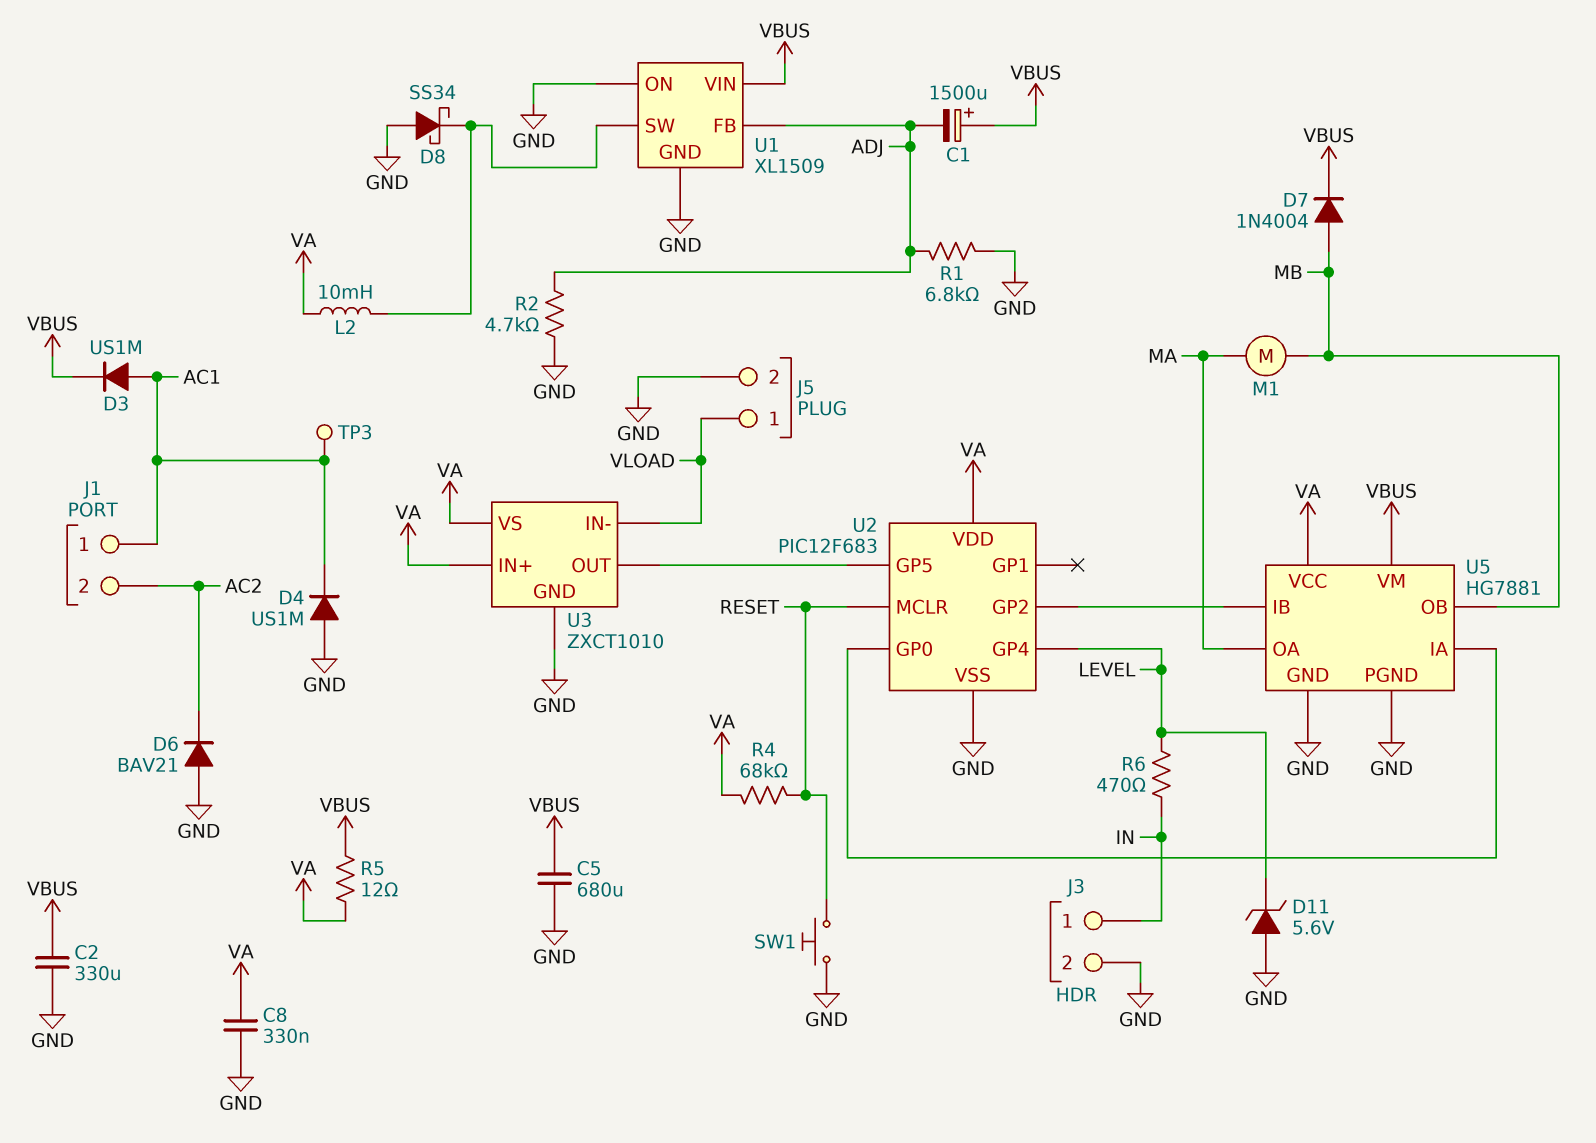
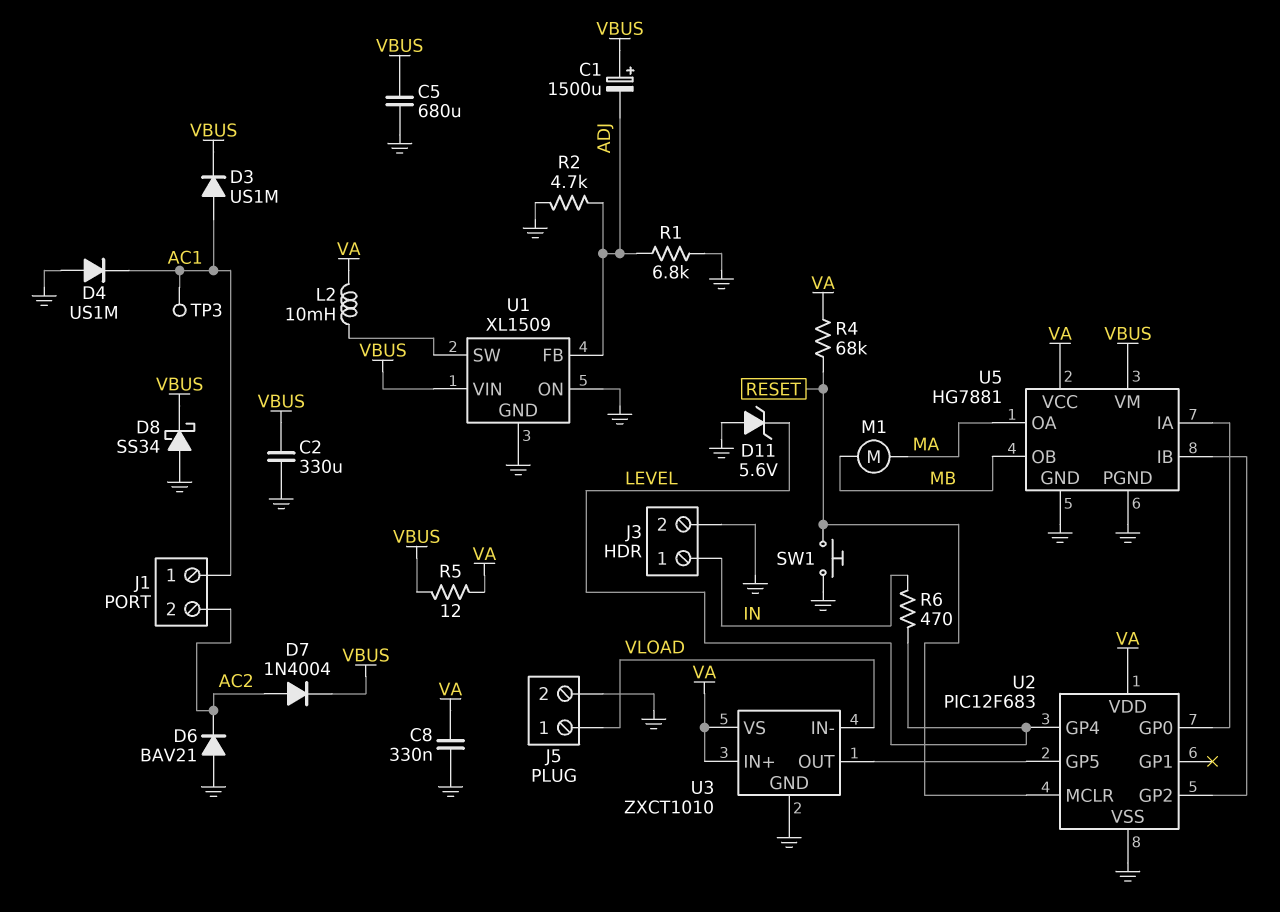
D7: diode 1N4004 (A MB, K VBUS) -> diode 1N4004 (A AC2, K VBUS)
D8: schottky SS34 (A GND, K U1/SW) -> schottky SS34 (A GND, K VBUS)

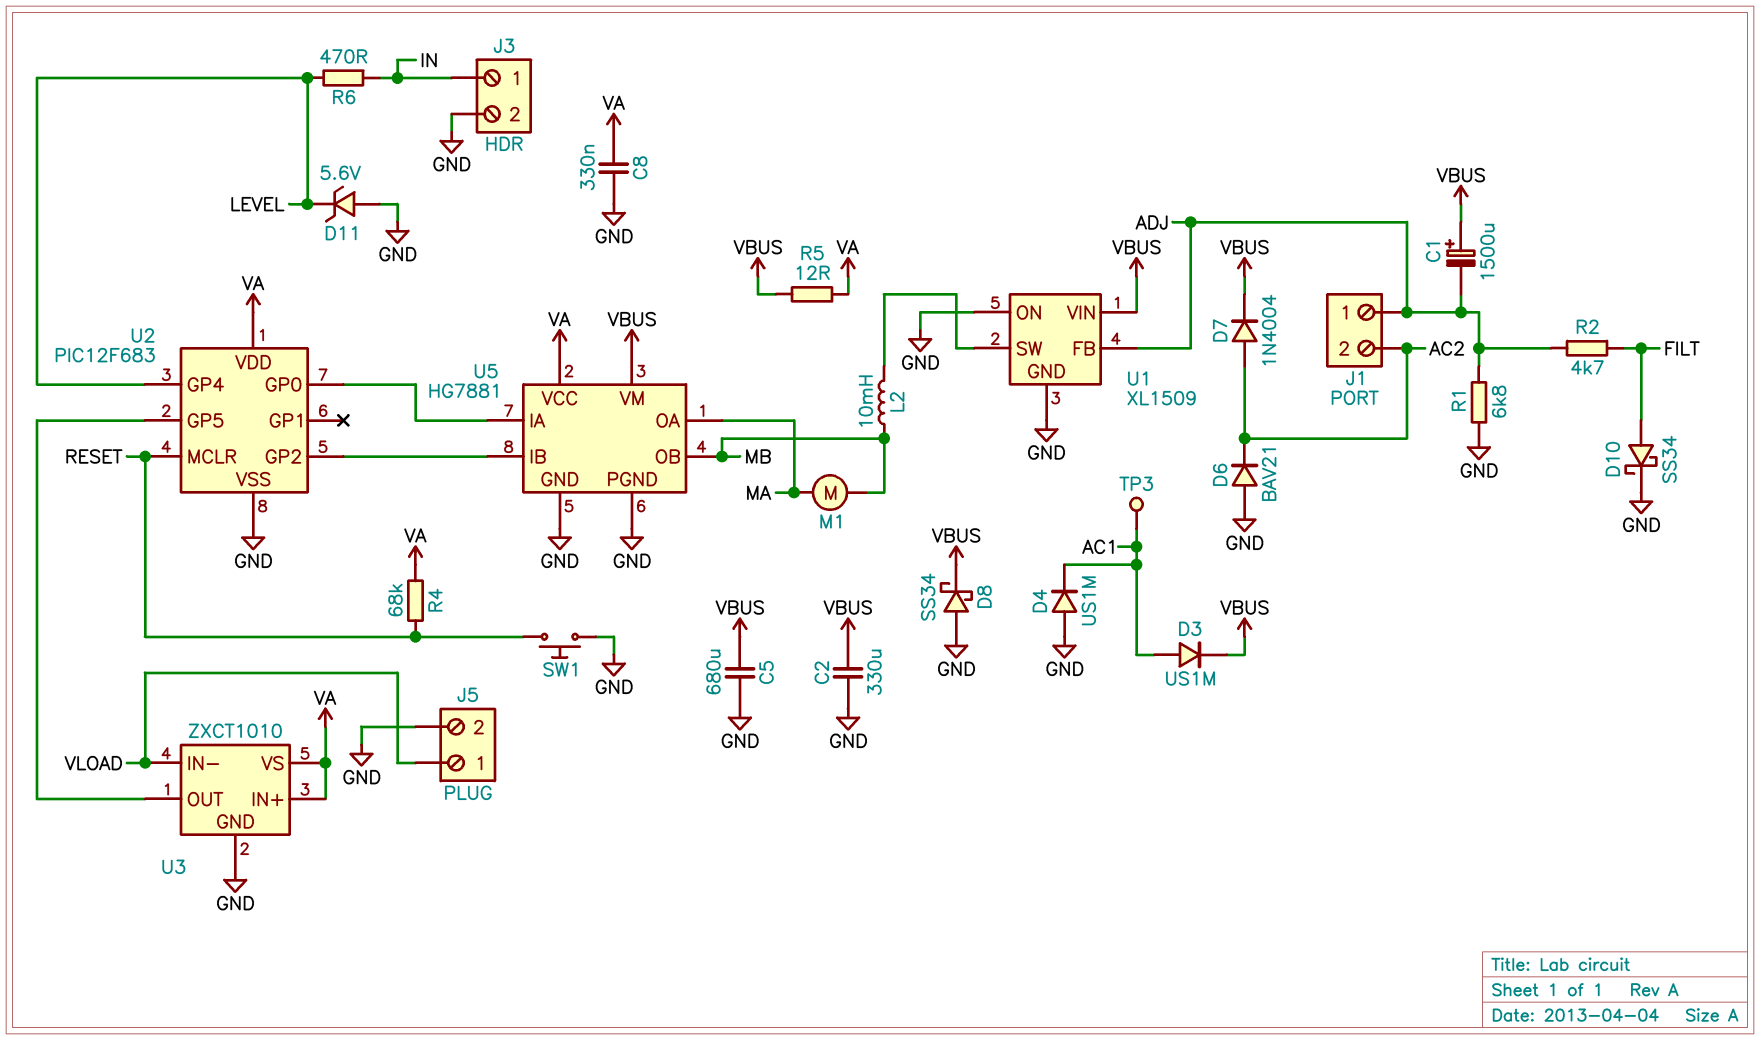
D10: none -> schottky SS34 (A FILT, K GND)
J1 pin 1: AC1 -> ADJ
L2: 10mH (U1/SW, VA) -> 10mH (MB, U1/SW)
R2: 4.7k (ADJ, GND) -> 4.7k (ADJ, FILT)

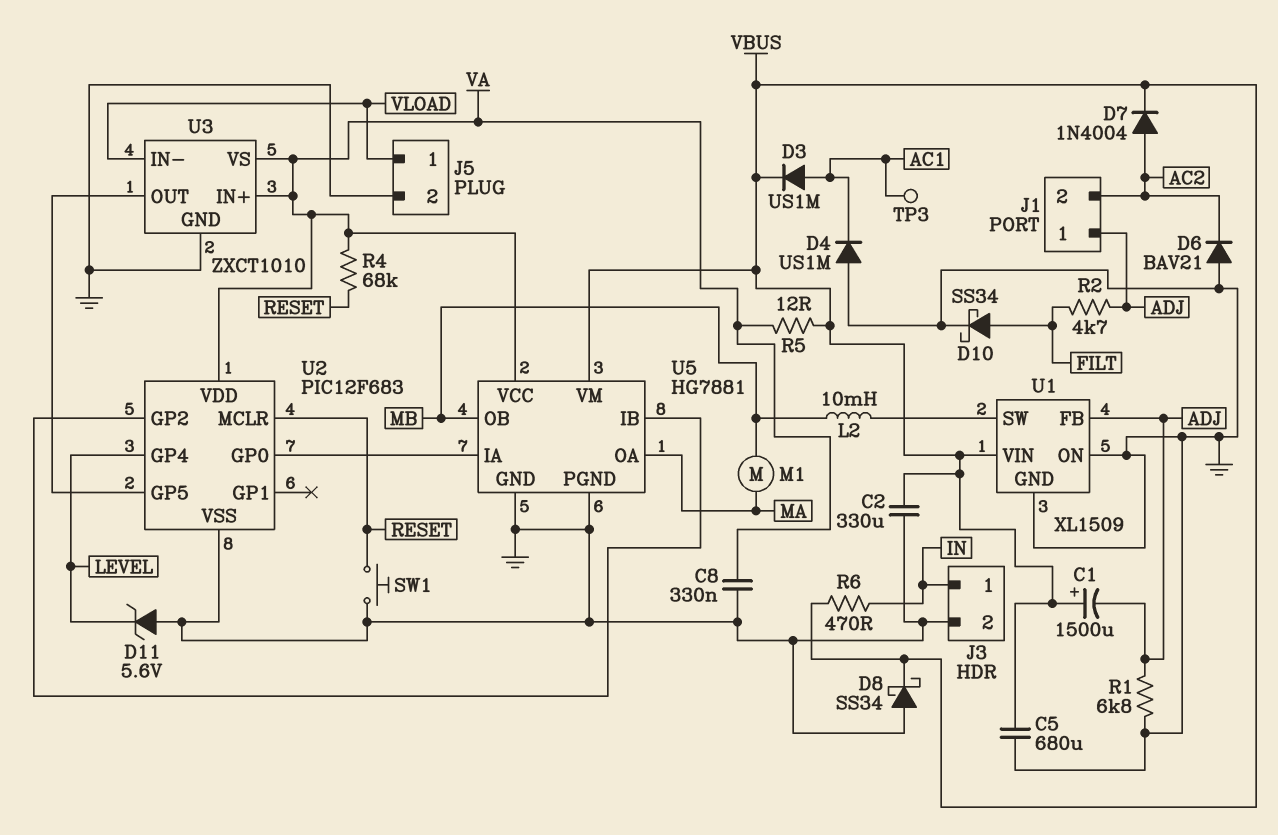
R6: 470 (IN, LEVEL) -> 470 (IN, VBUS)

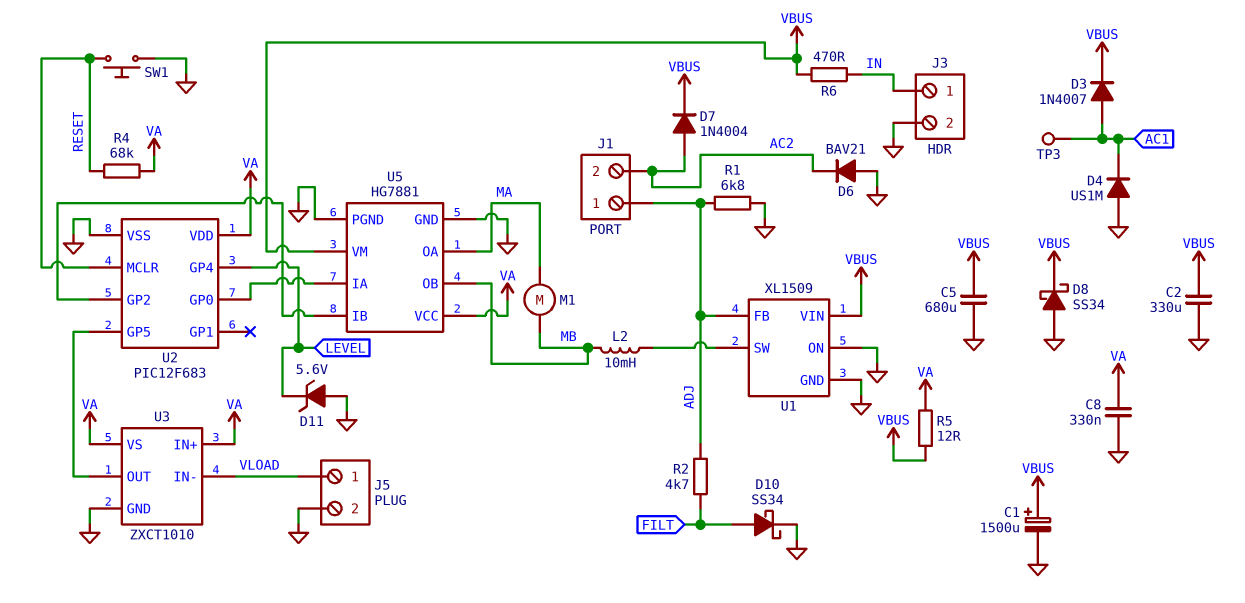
C1: 1500uF (plus VBUS, minus ADJ) -> 1500uF (plus VBUS, minus GND)
D3: diode US1M (A AC1, K VBUS) -> diode 1N4007 (A AC1, K VBUS)

